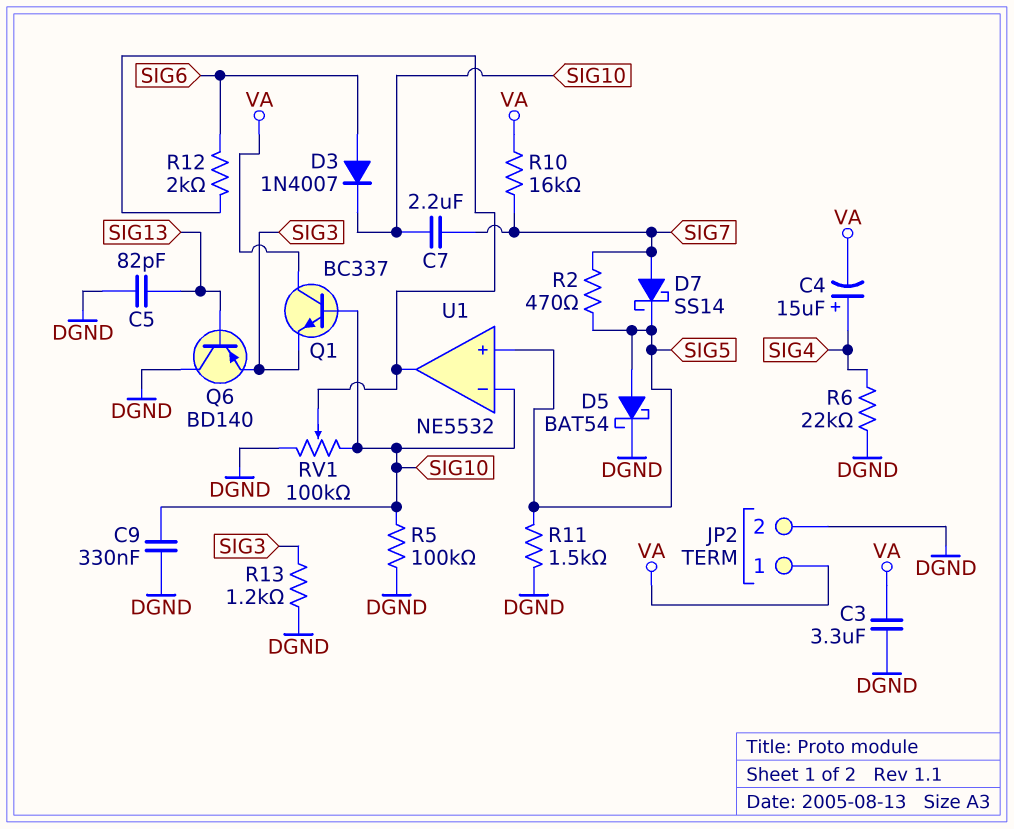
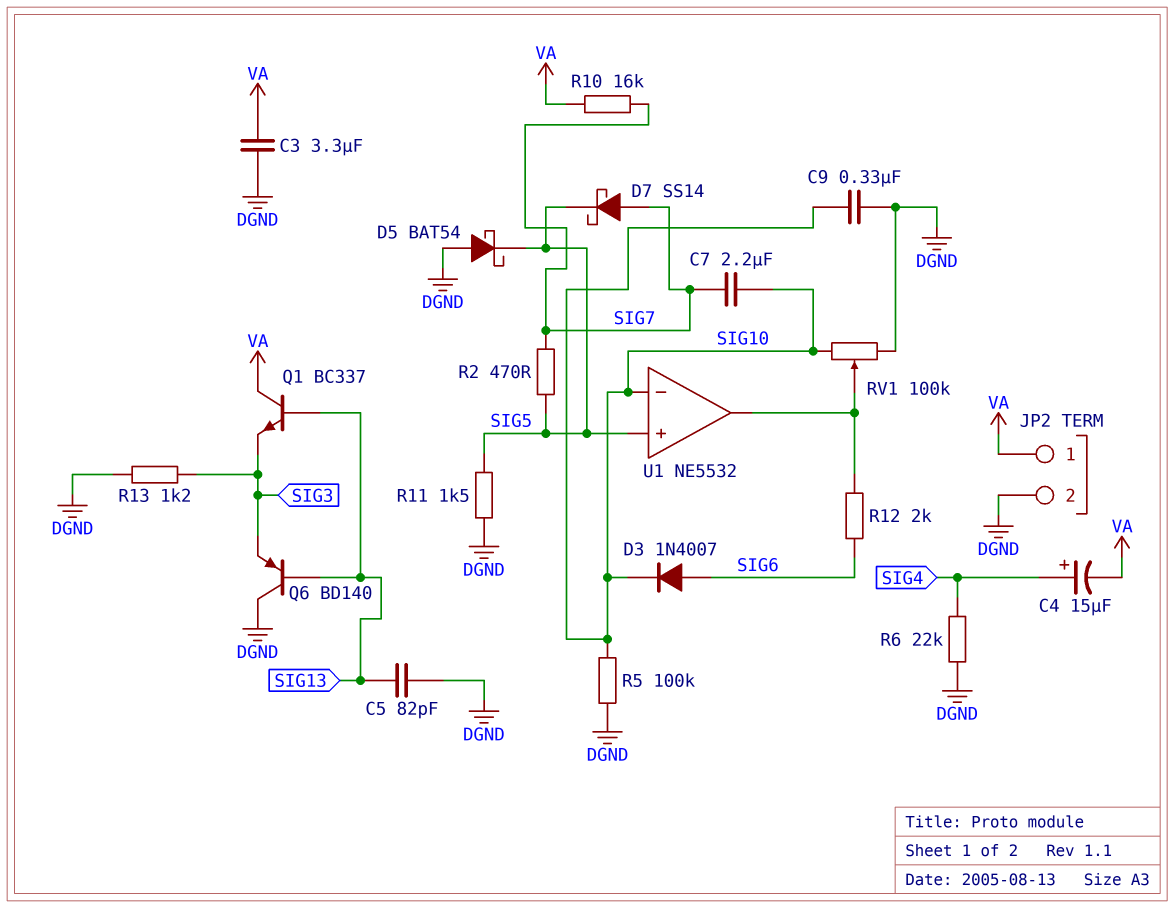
D5: schottky BAT54 (A SIG5, K DGND) -> schottky BAT54 (A DGND, K SIG5)
Q1: NPN BC337 (B SIG10, C VA, E SIG3) -> NPN BC337 (B SIG13, C VA, E SIG3)

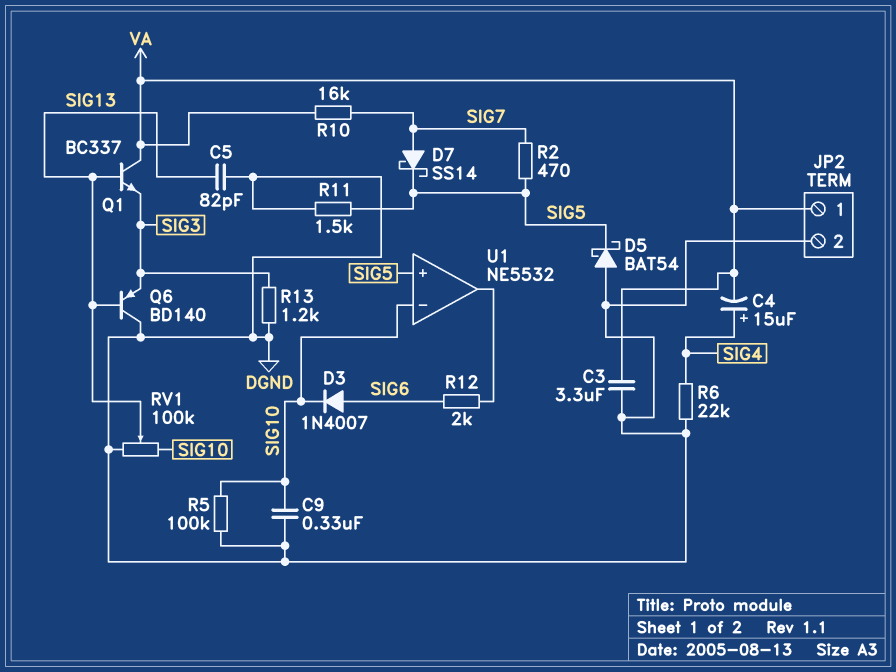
C7: 2.2uF (SIG7, SIG10) -> none
RV1: 100k (DGND, SIG10, wiper U1/out) -> 100k (DGND, SIG10, wiper SIG13)

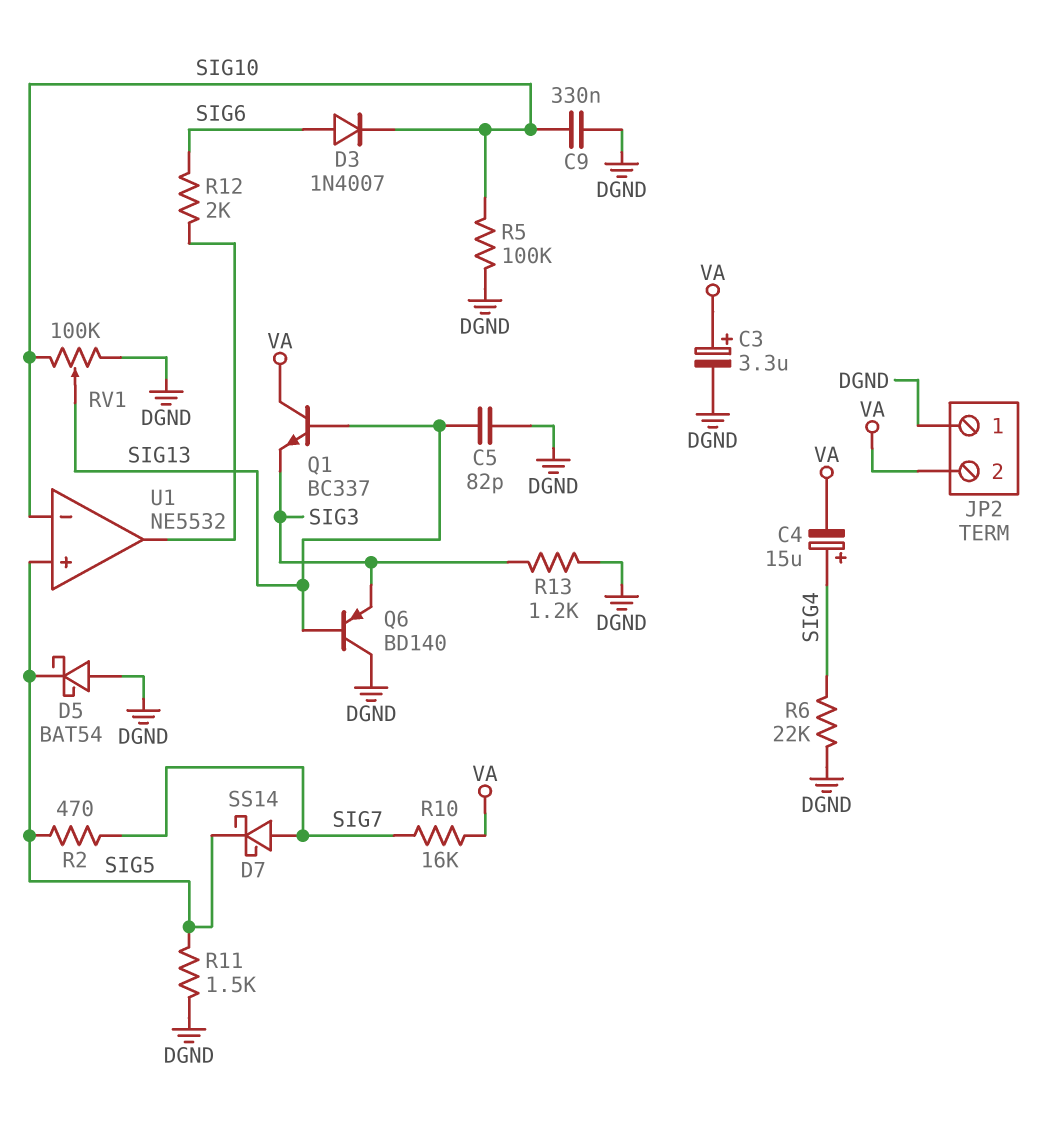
C3: 3.3uF (DGND, VA) -> 3.3uF (plus VA, minus DGND)
JP2 pin 1: VA -> DGND
JP2 pin 2: DGND -> VA

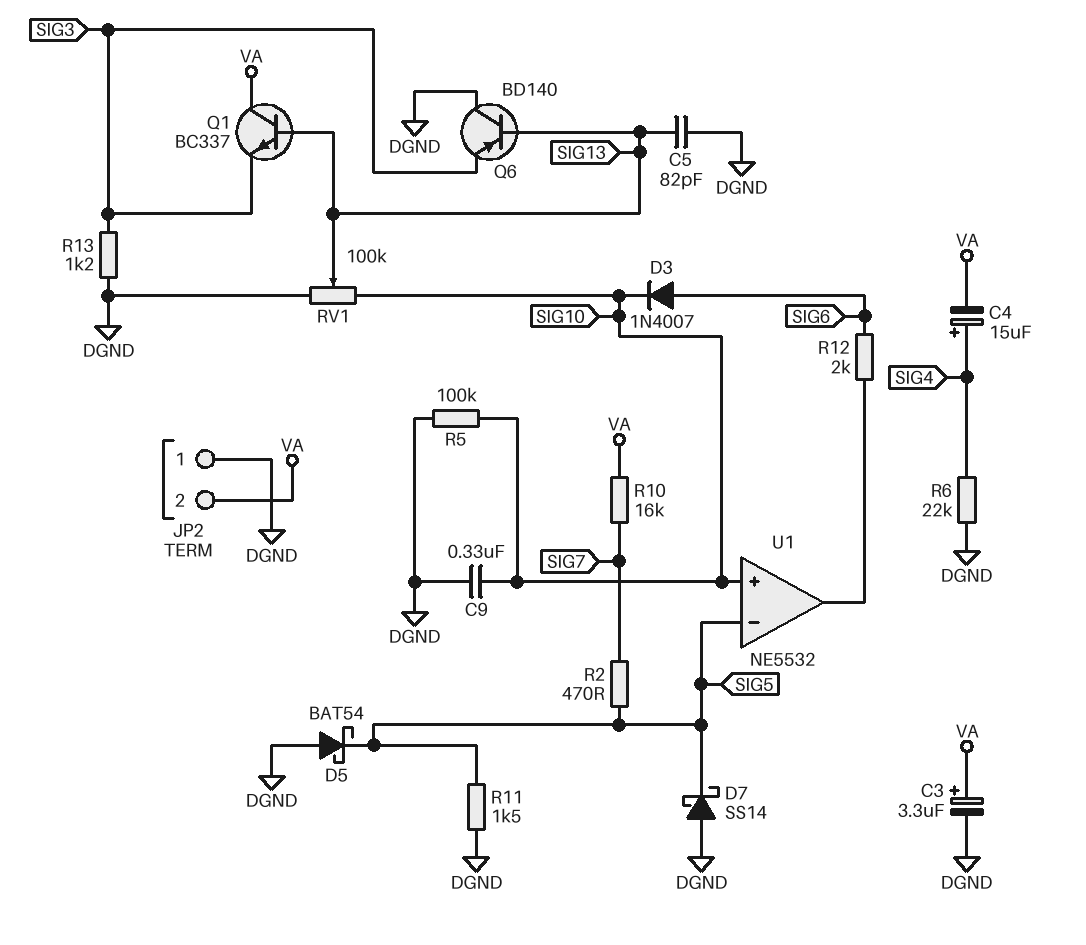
D7: schottky SS14 (A SIG7, K SIG5) -> schottky SS14 (A DGND, K SIG5)
U1 pin in+: SIG5 -> SIG10
U1 pin in-: SIG10 -> SIG5

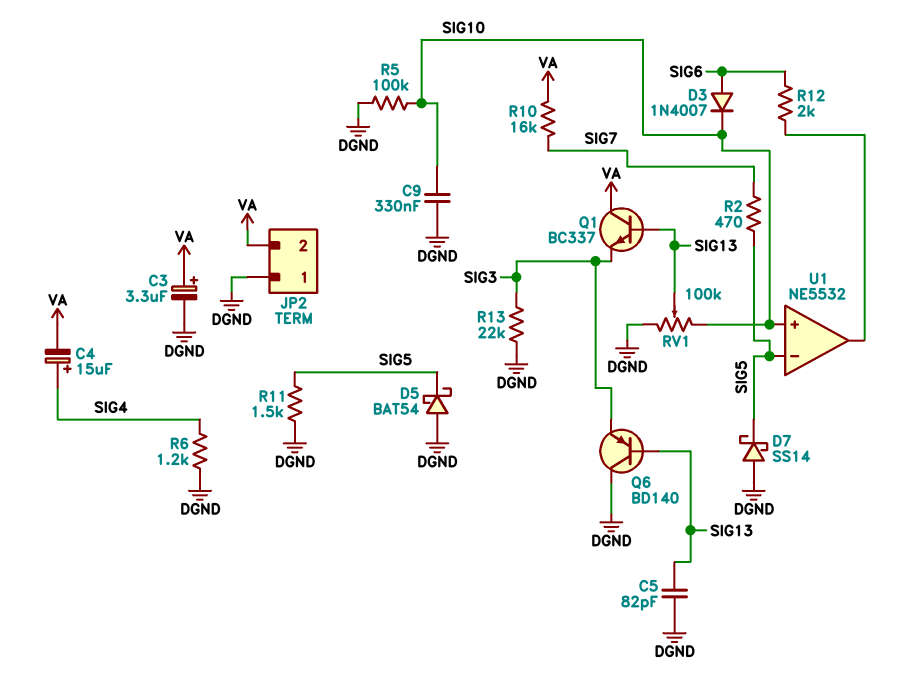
R6: 22k (DGND, SIG4) -> 1.2k (DGND, SIG4)
R13: 1.2k (DGND, SIG3) -> 22k (DGND, SIG3)

